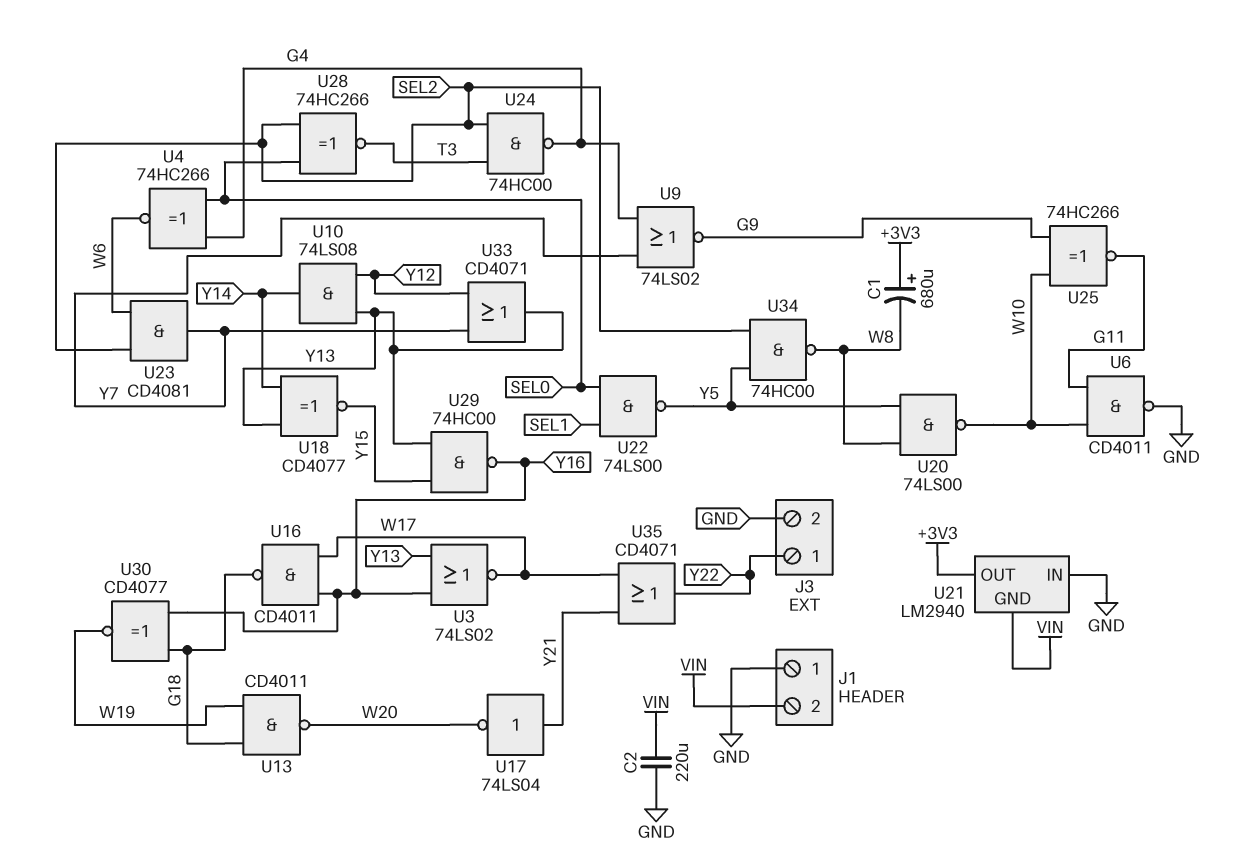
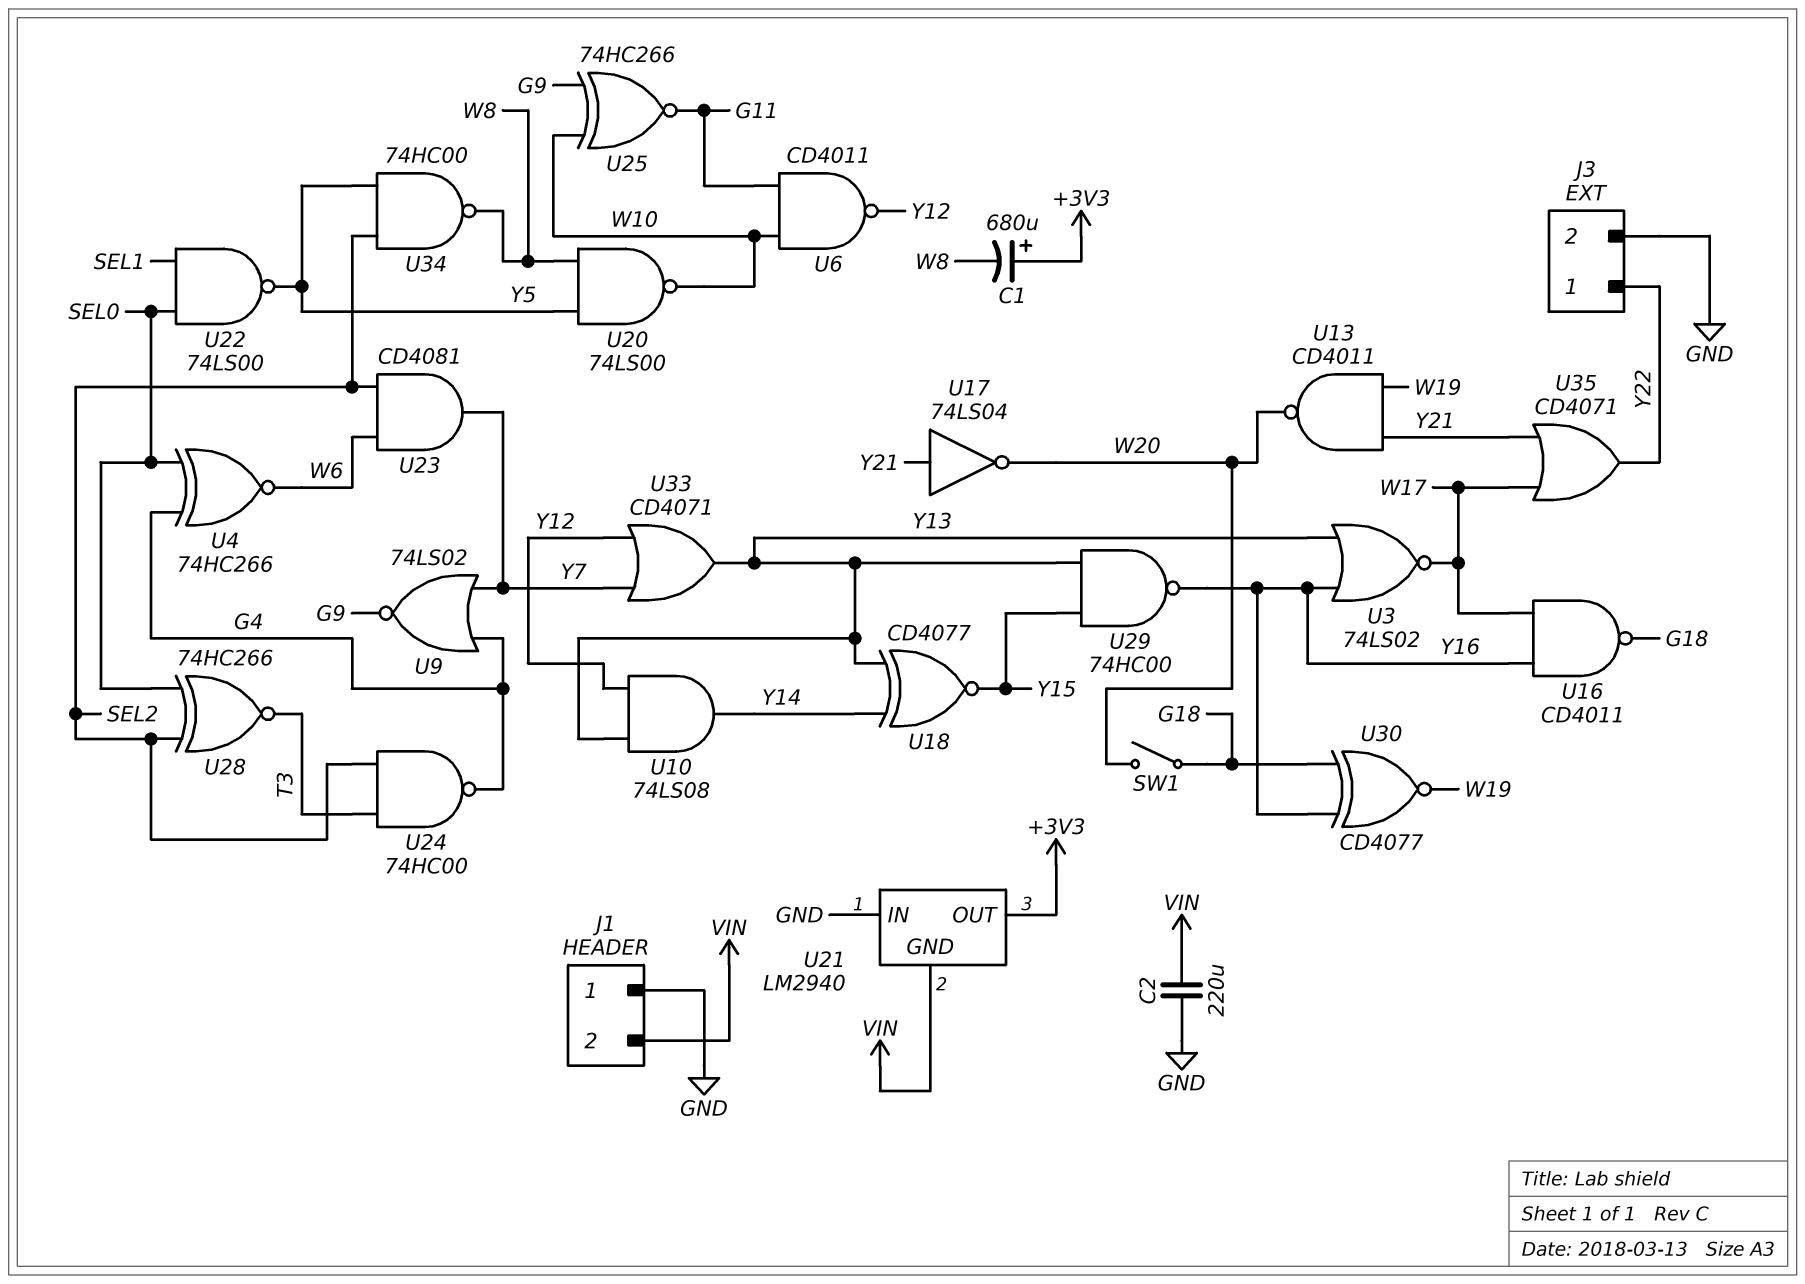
SW1: none -> switch (G18, W20)
U6: NAND CD4011 (in G11, in W10, out GND) -> NAND CD4011 (in G11, in W10, out Y12)
U13: NAND CD4011 (in G18, in W19, out W20) -> NAND CD4011 (in W19, in Y21, out W20)

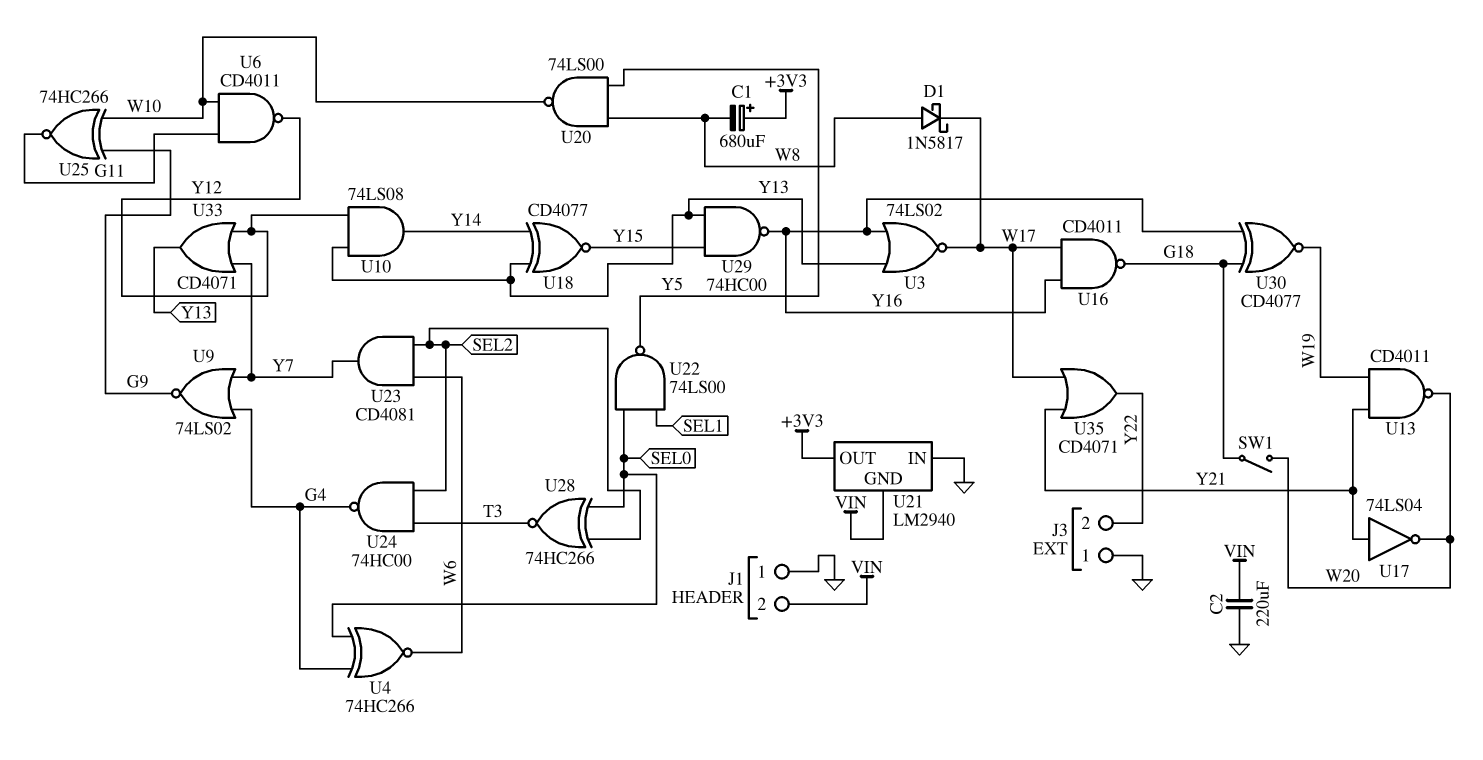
D1: none -> schottky 1N5817 (A W8, K W17)
J3 pin 1: Y22 -> GND
J3 pin 2: GND -> Y22
U34: NAND 74HC00 (in SEL2, in Y5, out W8) -> none

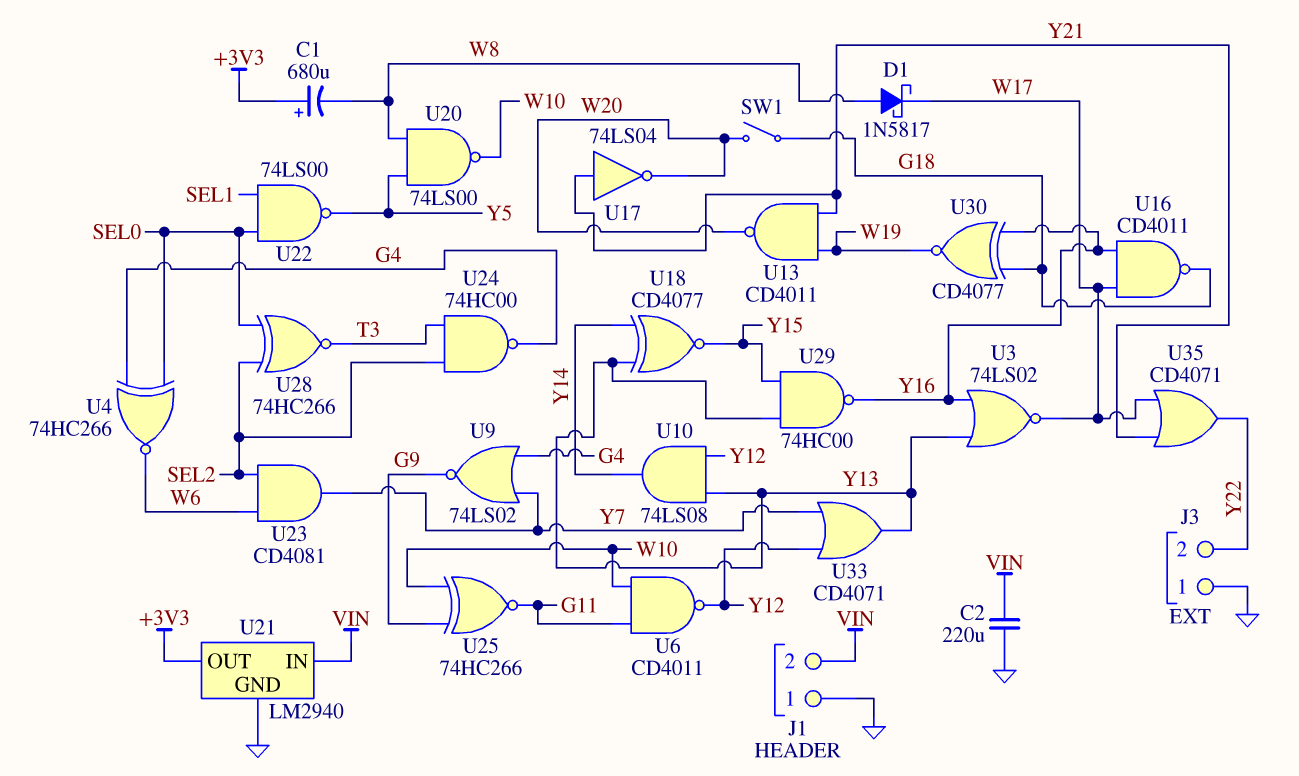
U21 pin GND: VIN -> GND
U21 pin IN: GND -> VIN

